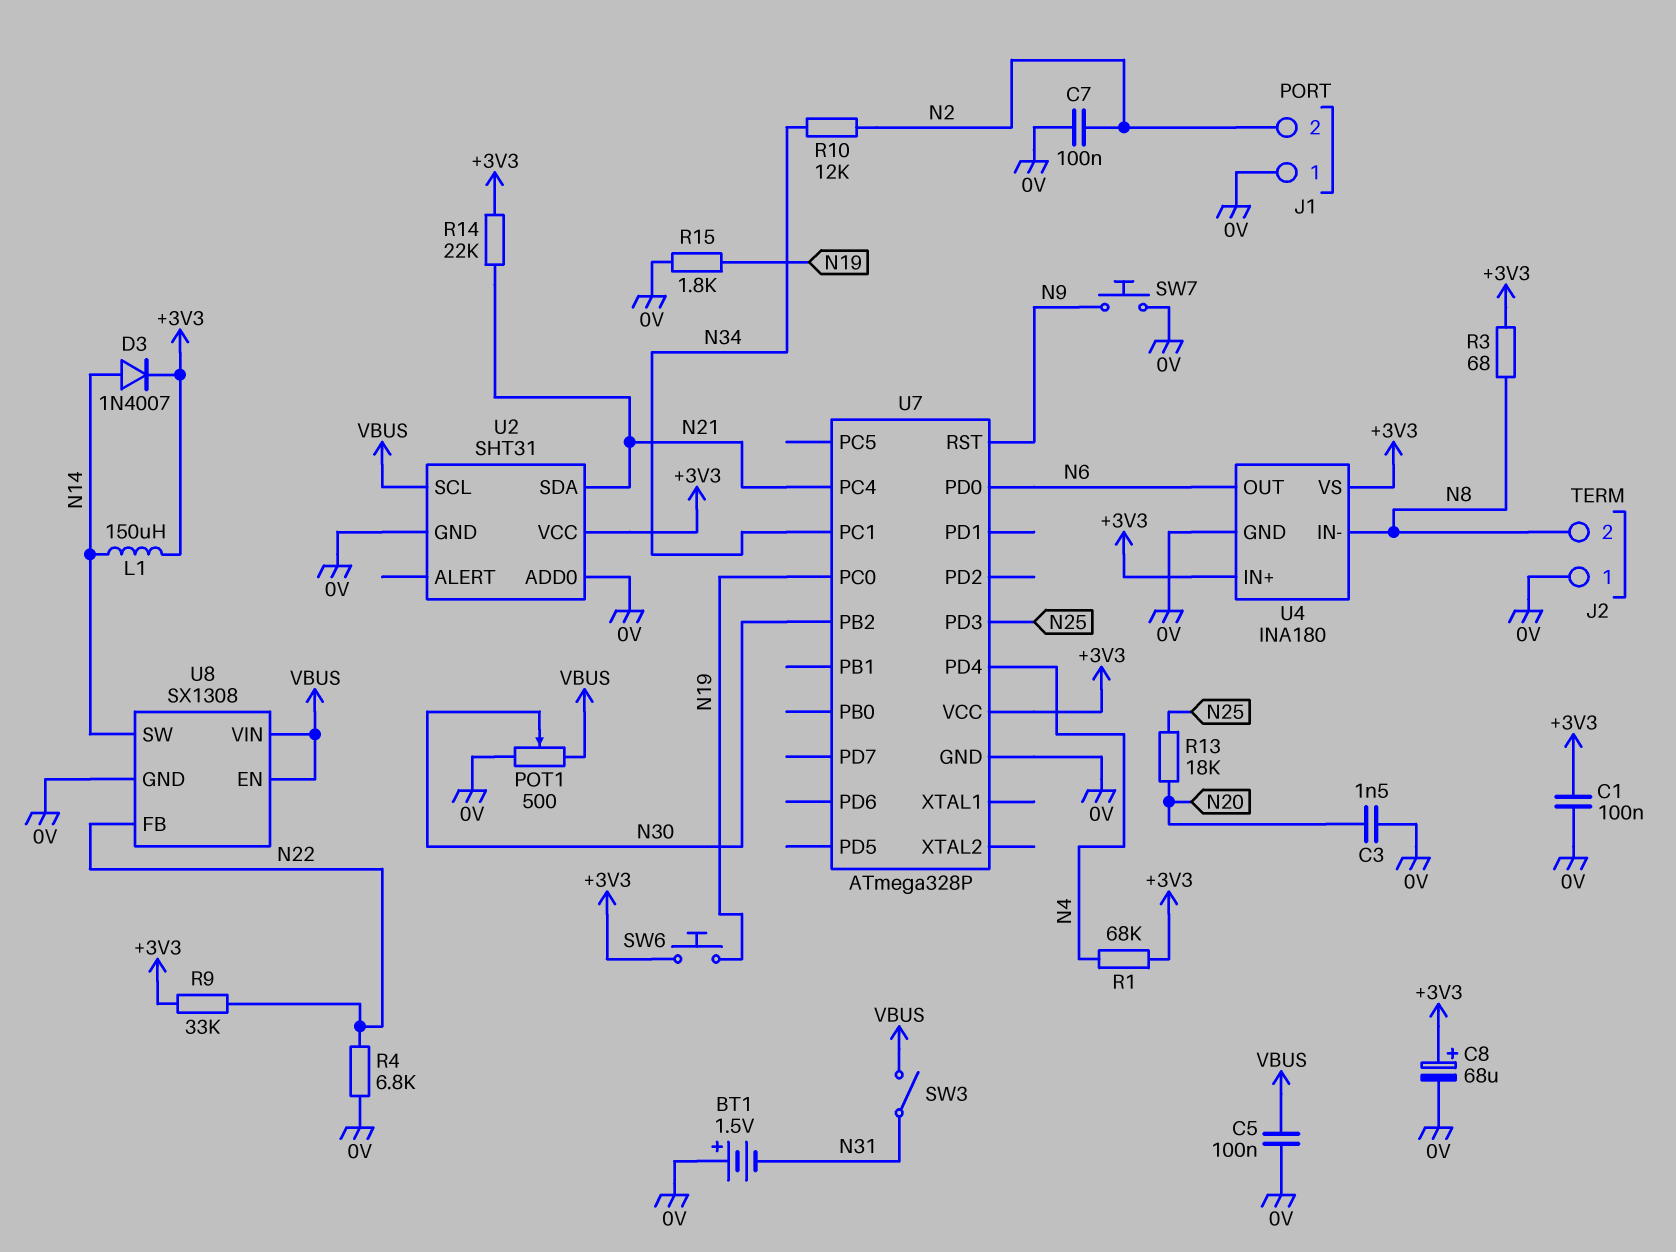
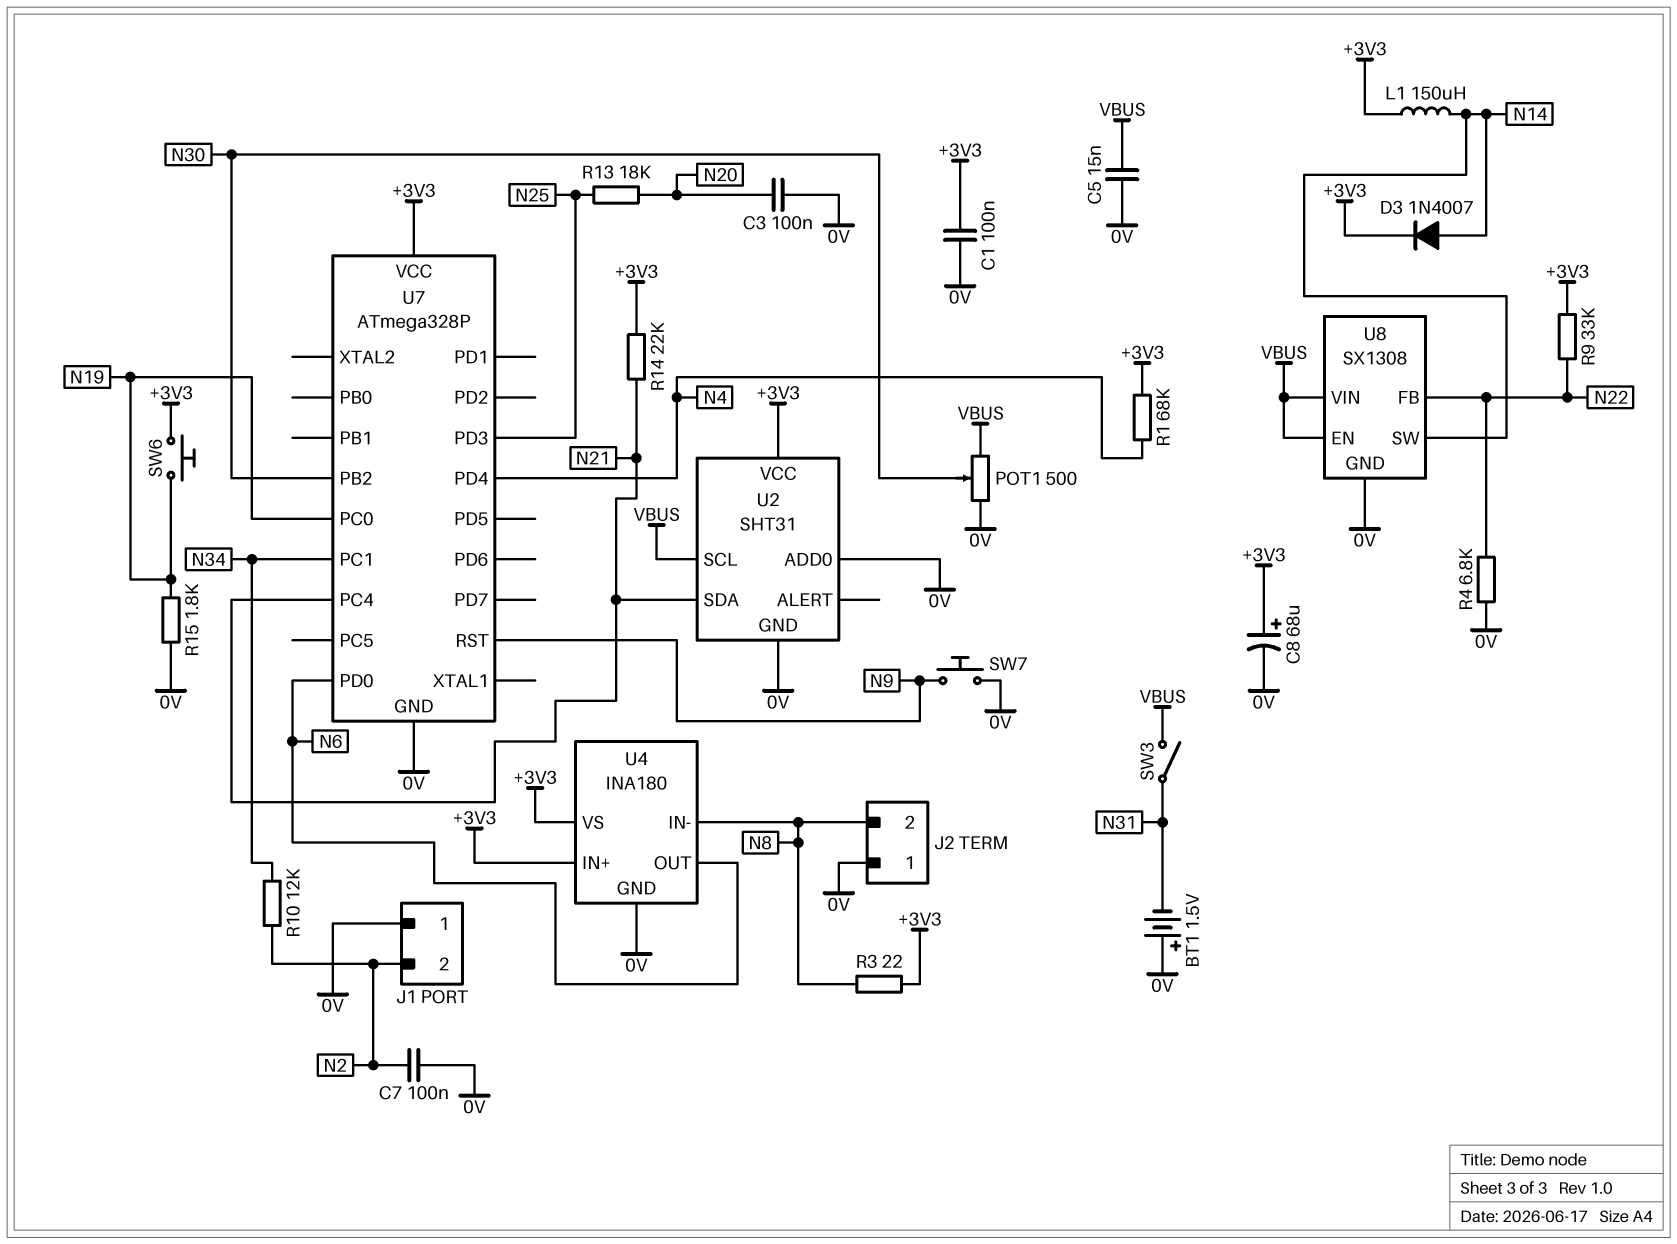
C3: 1.5nF (0V, N20) -> 100nF (0V, N20)
C5: 100nF (0V, VBUS) -> 15nF (0V, VBUS)
R3: 68 (+3V3, N8) -> 22 (+3V3, N8)

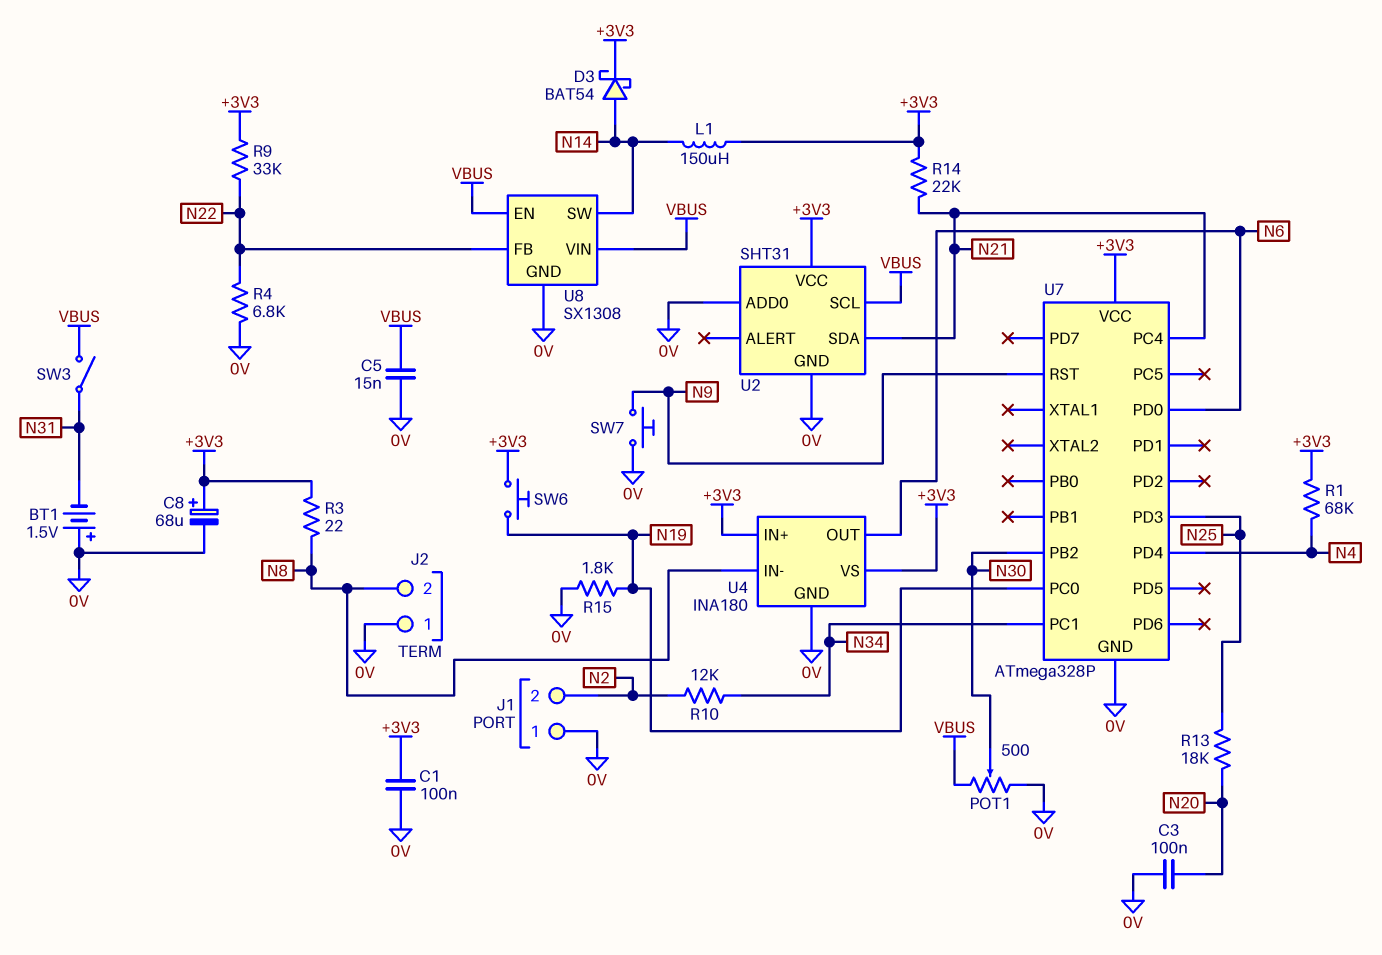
C7: 100nF (0V, N2) -> none
D3: diode 1N4007 (A N14, K +3V3) -> schottky BAT54 (A N14, K +3V3)

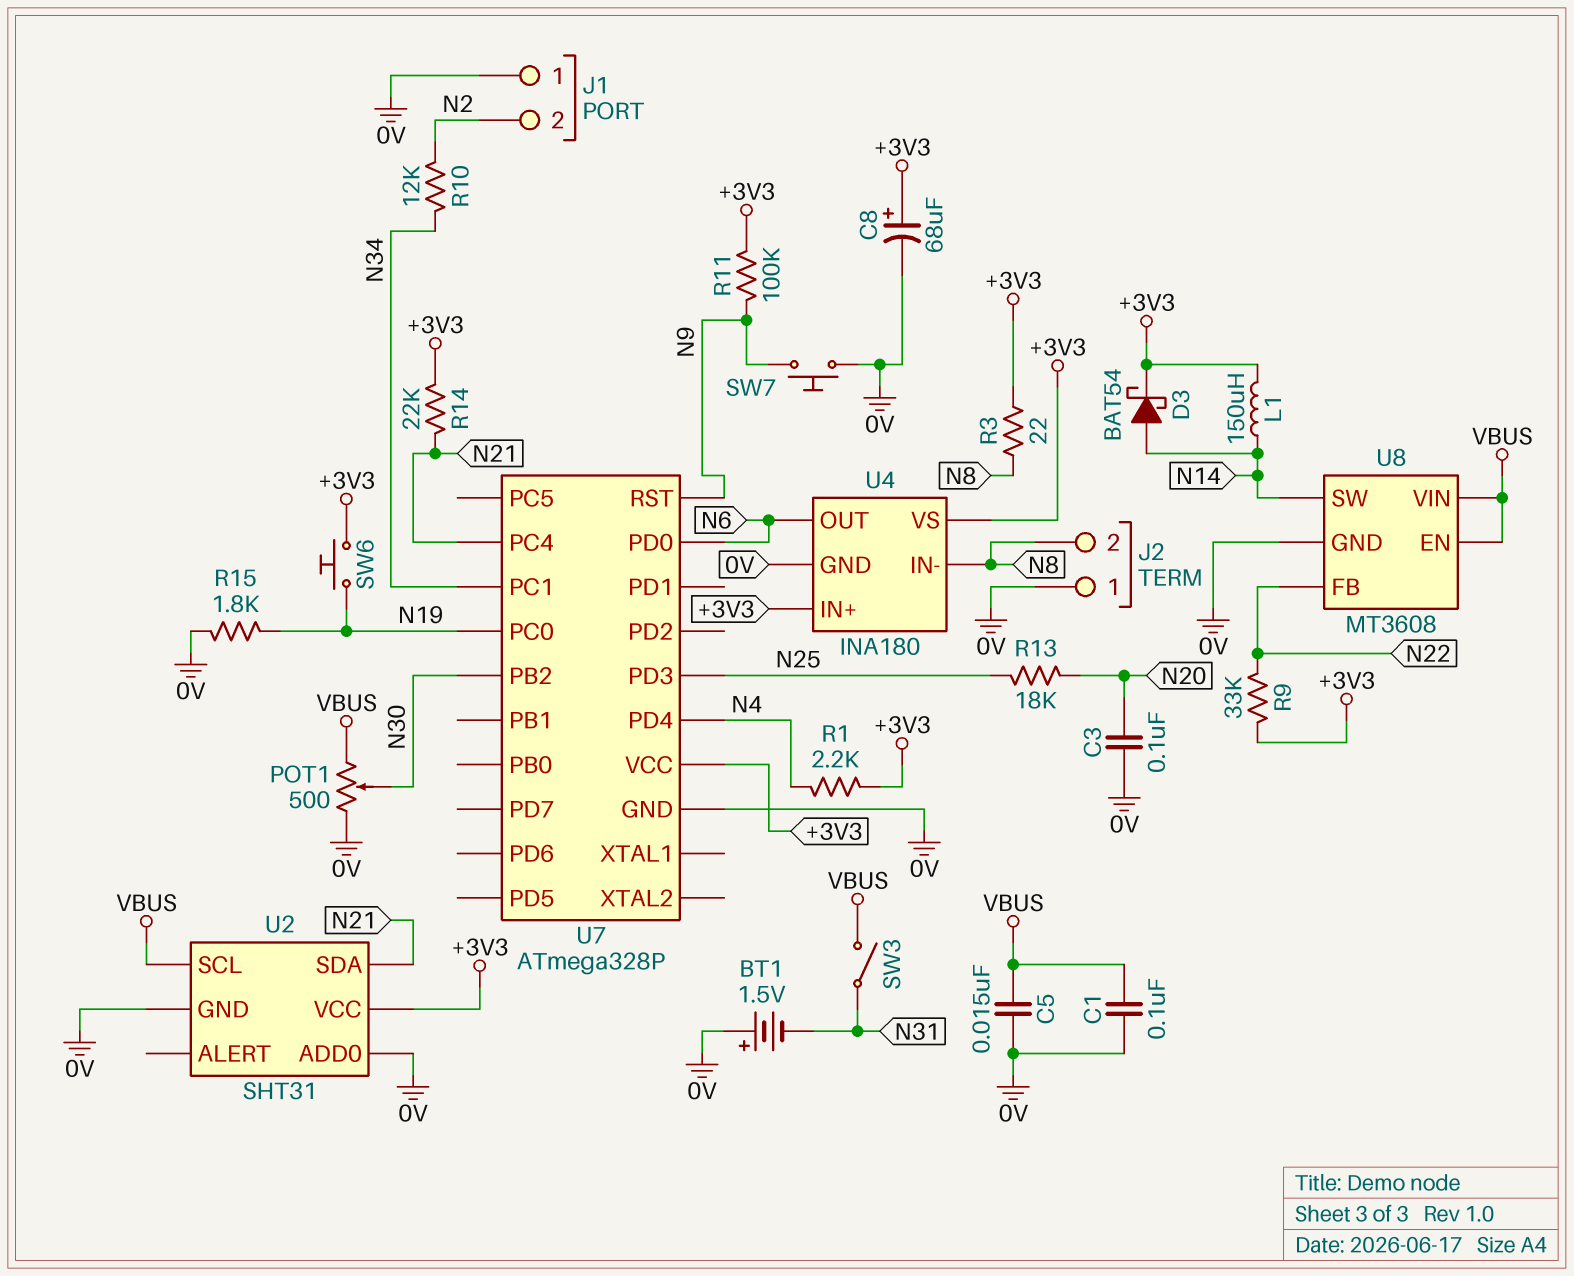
C1: 100nF (+3V3, 0V) -> 100nF (0V, VBUS)
R1: 68k (+3V3, N4) -> 2.2k (+3V3, N4)
R4: 6.8k (0V, N22) -> none
R11: none -> 100k (+3V3, N9)
U8: SX1308 -> MT3608

